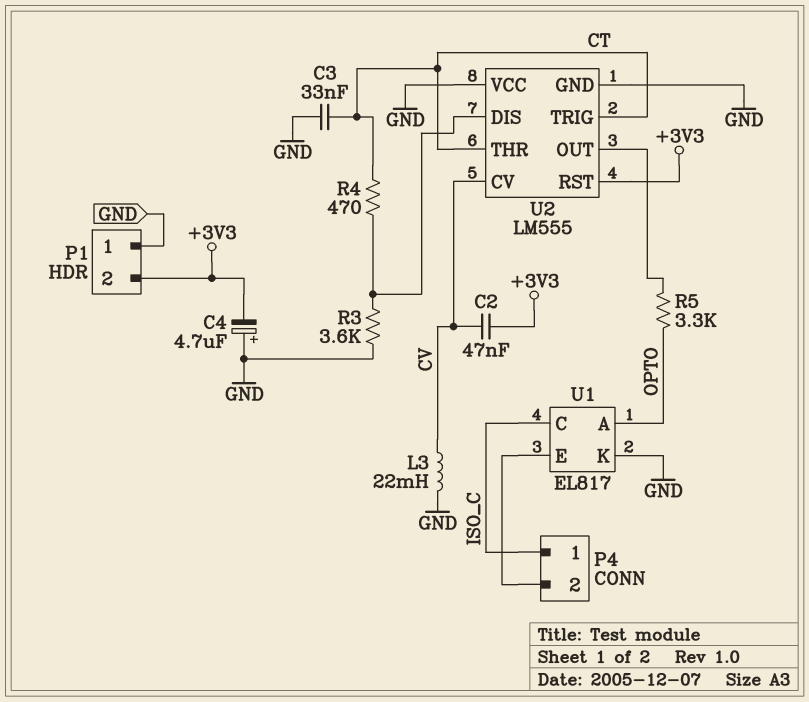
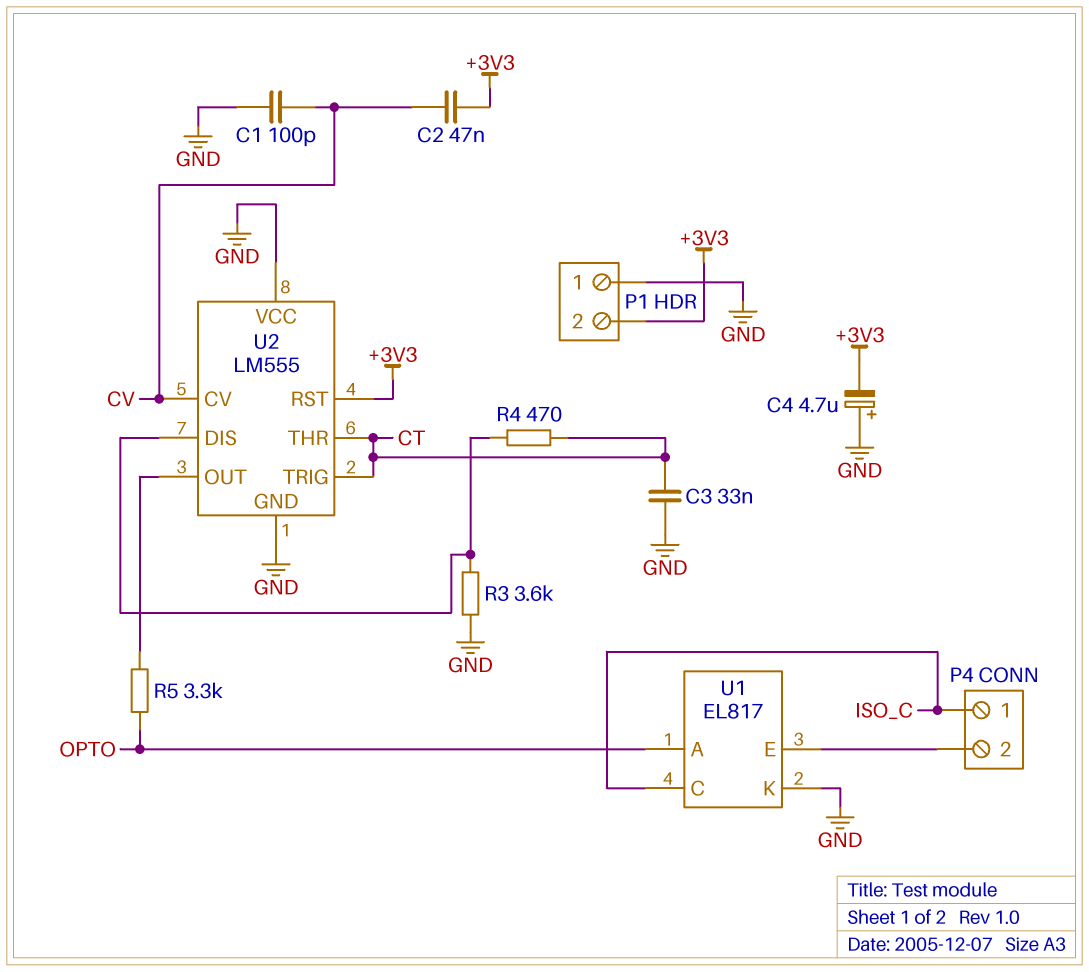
C1: none -> 100pF (CV, GND)
L3: 22mH (CV, GND) -> none

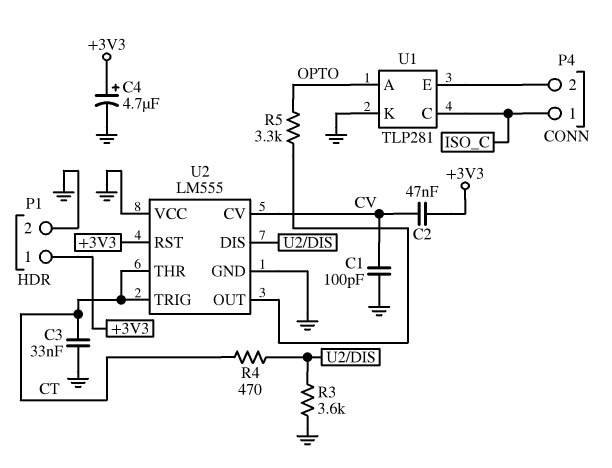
C4: 4.7uF (plus GND, minus +3V3) -> 4.7uF (plus +3V3, minus GND)
P1 pin 1: GND -> +3V3
P1 pin 2: +3V3 -> GND
U1: EL817 -> TLP281

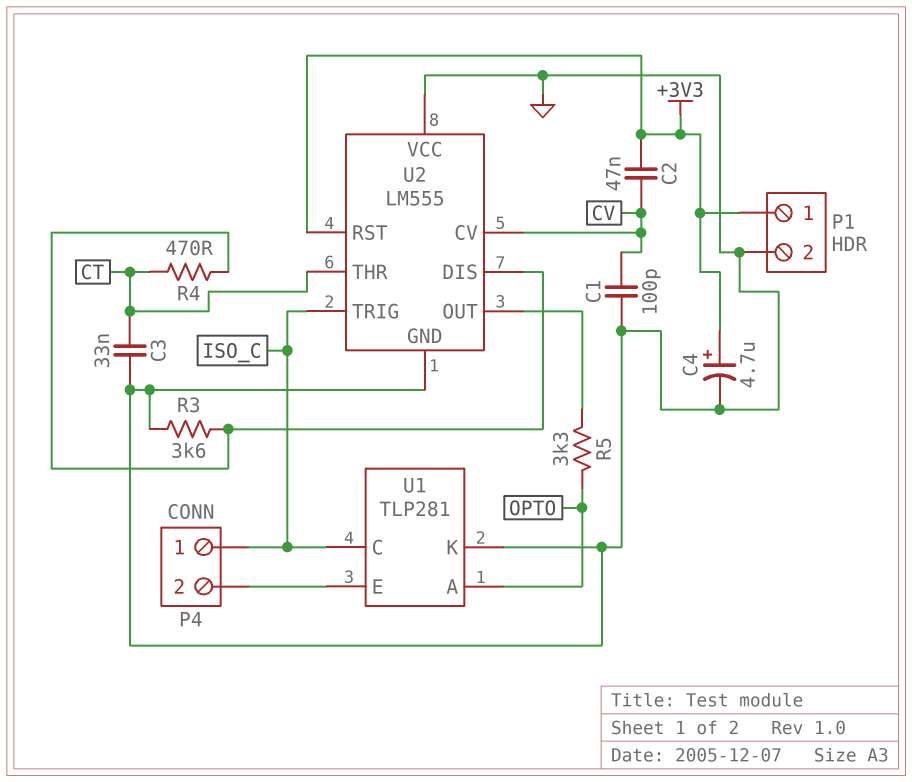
U2 pin TRIG: CT -> ISO_C

